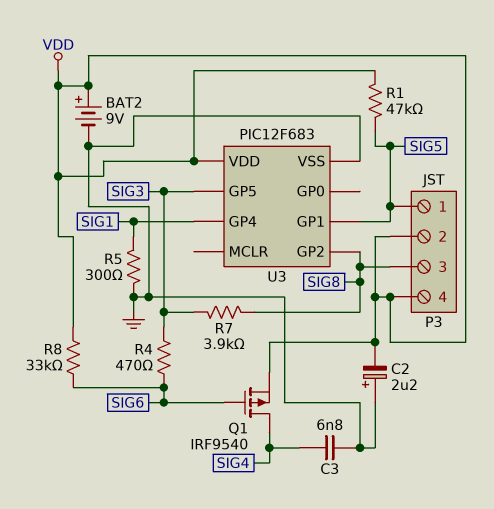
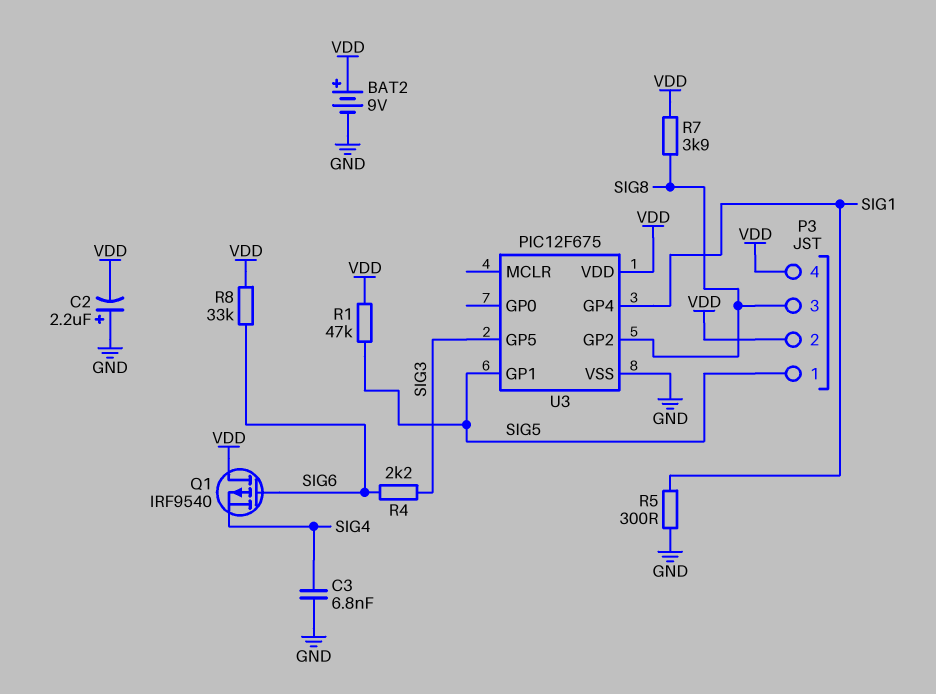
Q1: PMOS IRF9540 (G SIG6, D SIG4, S VDD) -> PMOS IRF9540 (G SIG6, D VDD, S SIG4)
R4: 470 (SIG3, SIG6) -> 2.2k (SIG3, SIG6)
R7: 3.9k (SIG3, SIG8) -> 3.9k (SIG8, VDD)
U3: PIC12F683 -> PIC12F675

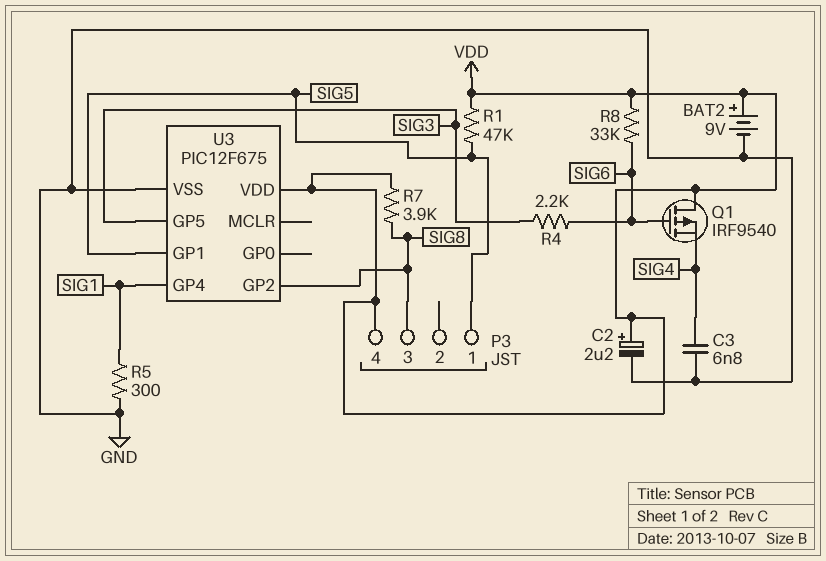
C2: 2.2uF (plus GND, minus VDD) -> 2.2uF (plus VDD, minus GND)
P3 pin 2: VDD -> none

